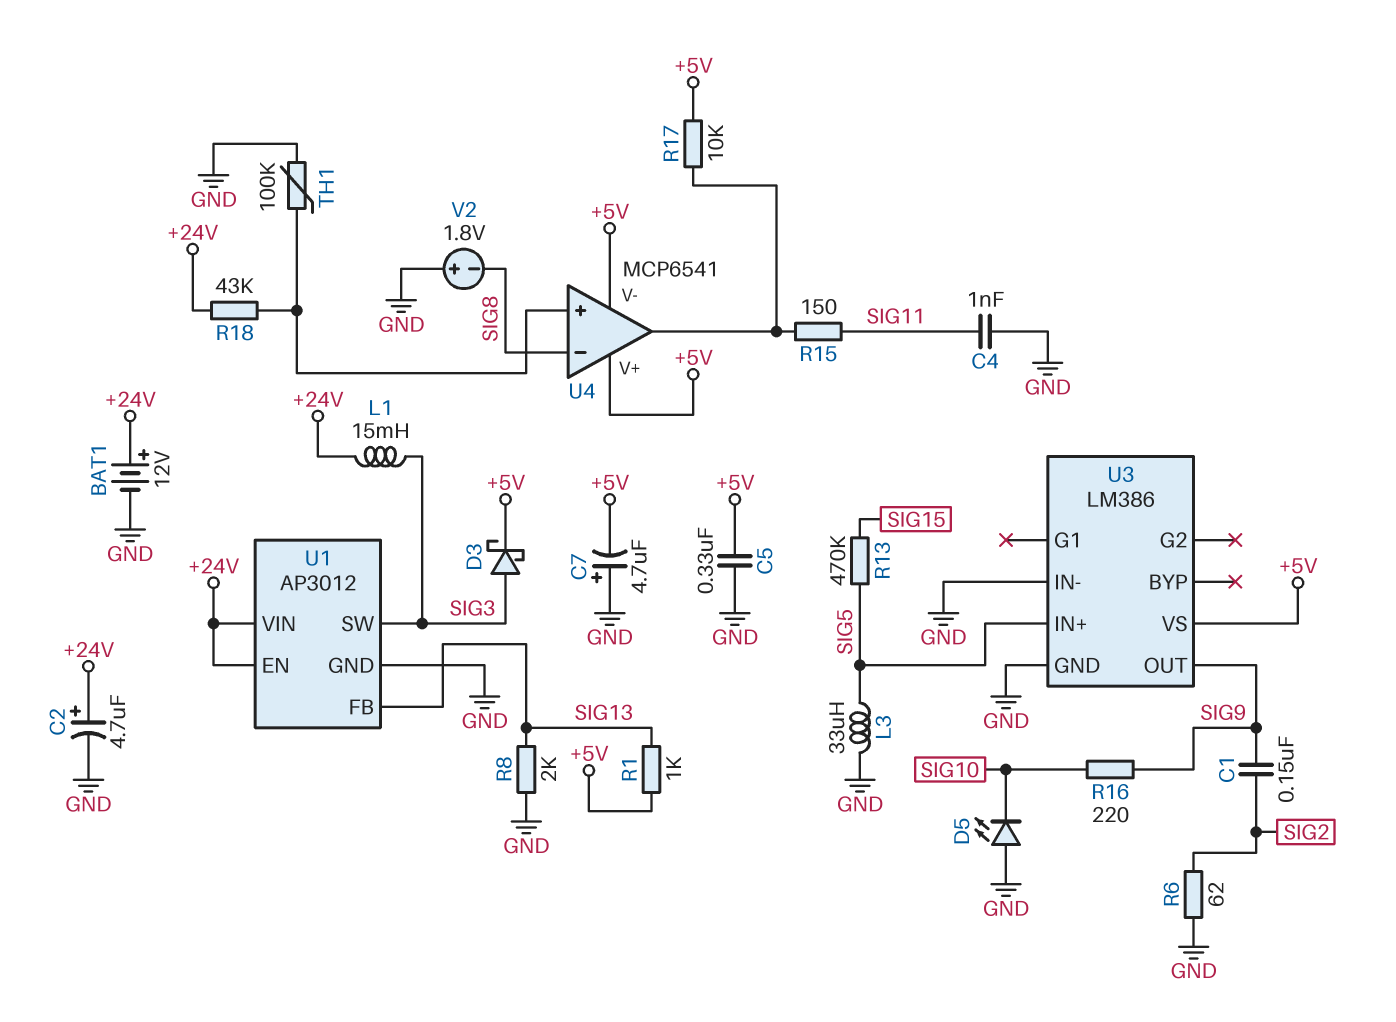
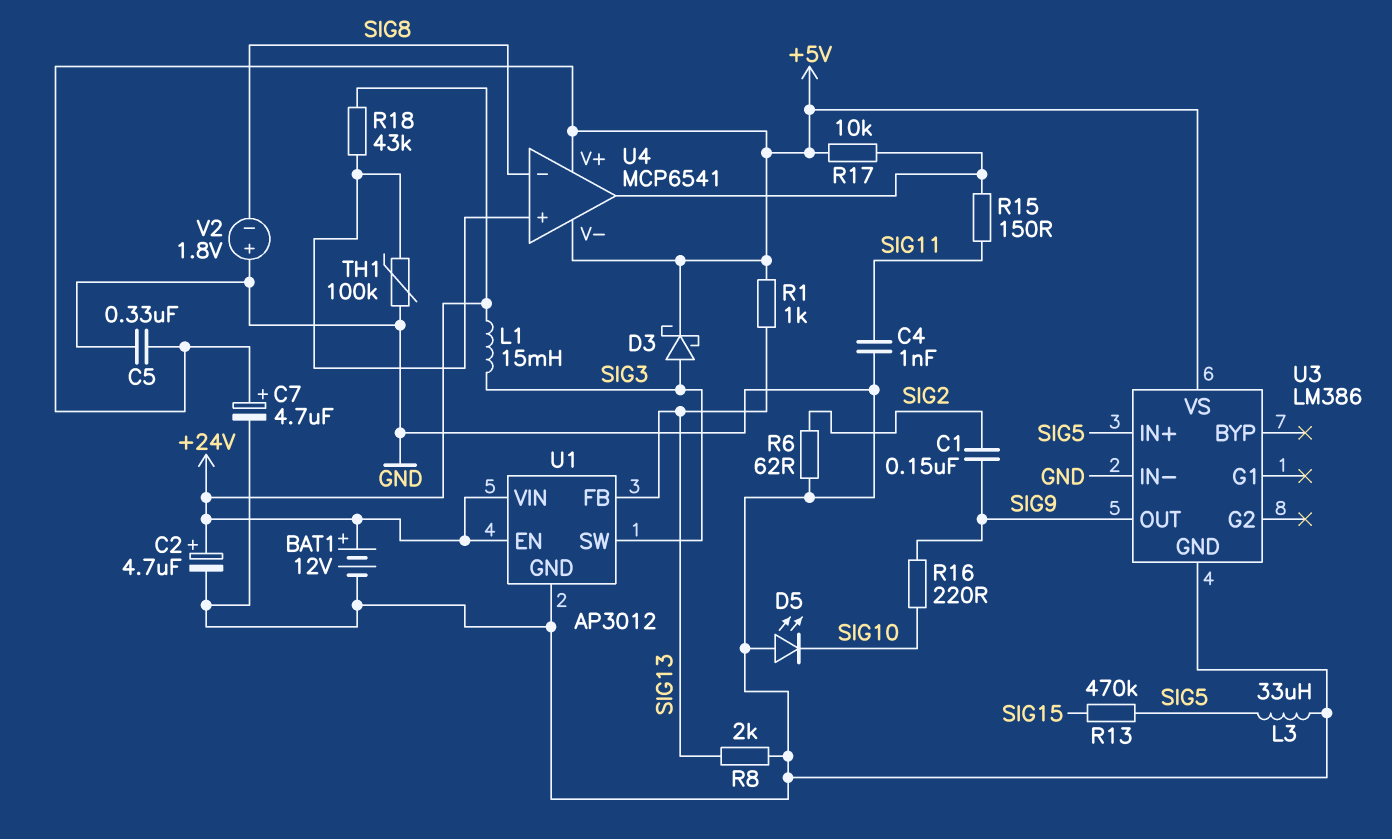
C7: 4.7uF (plus GND, minus +5V) -> 4.7uF (plus +5V, minus GND)

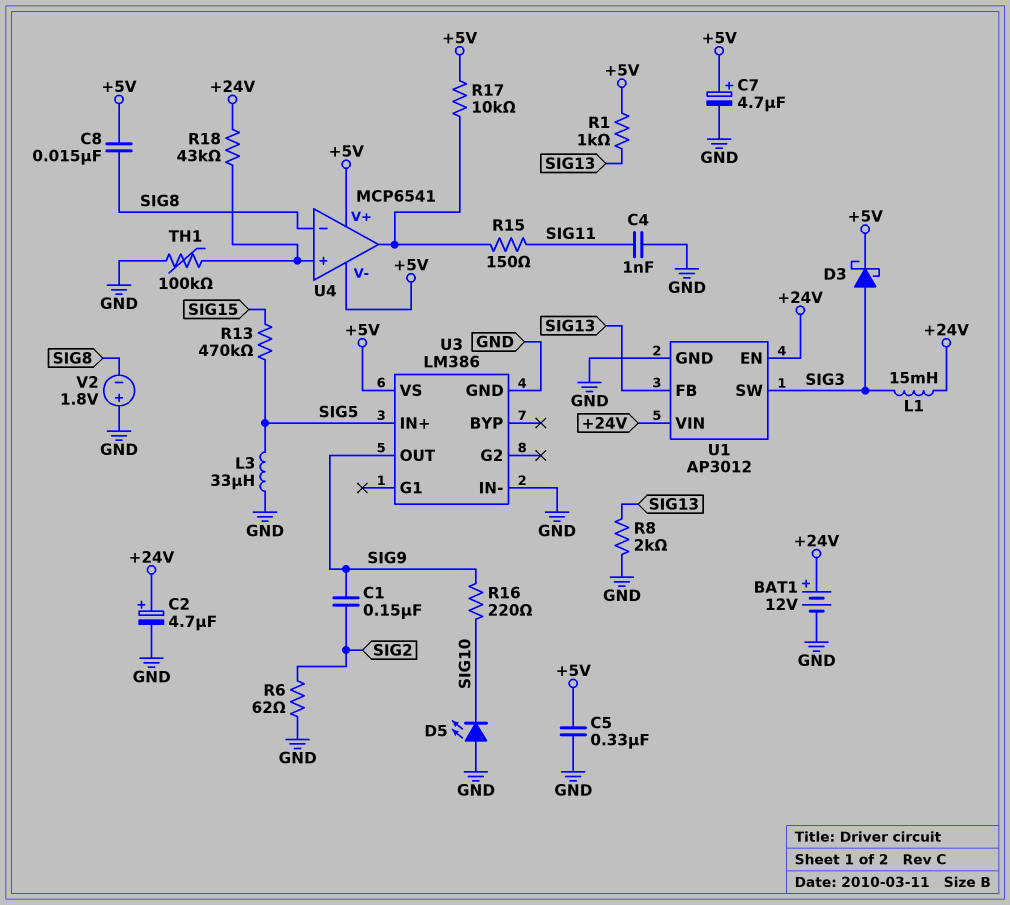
C8: none -> 15nF (+5V, SIG8)

